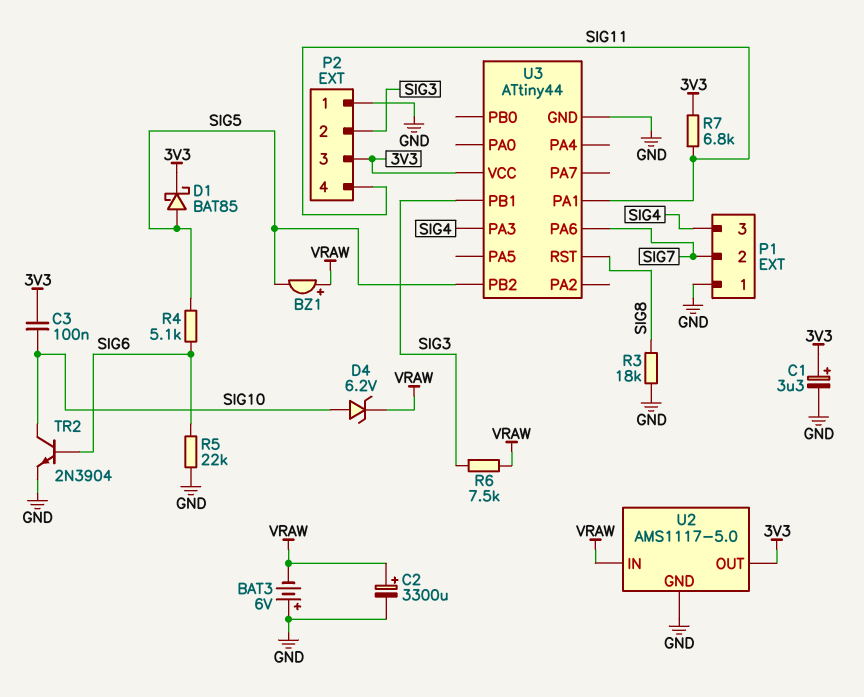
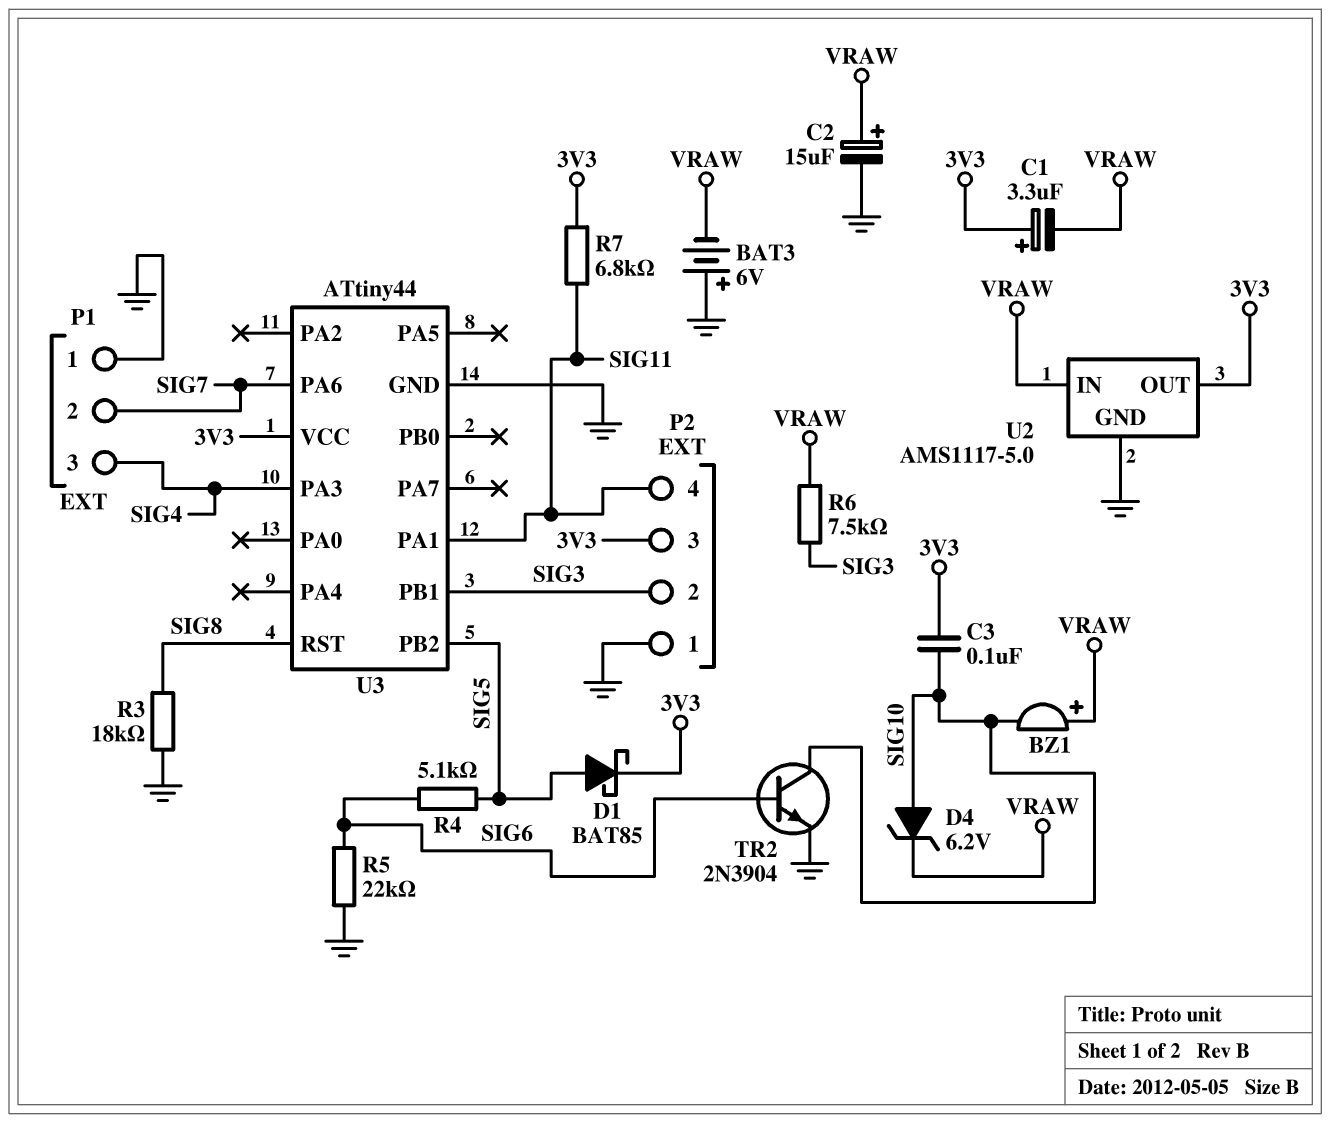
BZ1: buzzer (plus VRAW, minus SIG5) -> buzzer (plus VRAW, minus SIG10)
C1: 3.3uF (plus 3V3, minus GND) -> 3.3uF (plus 3V3, minus VRAW)
C2: 3300uF (plus VRAW, minus GND) -> 15uF (plus VRAW, minus GND)

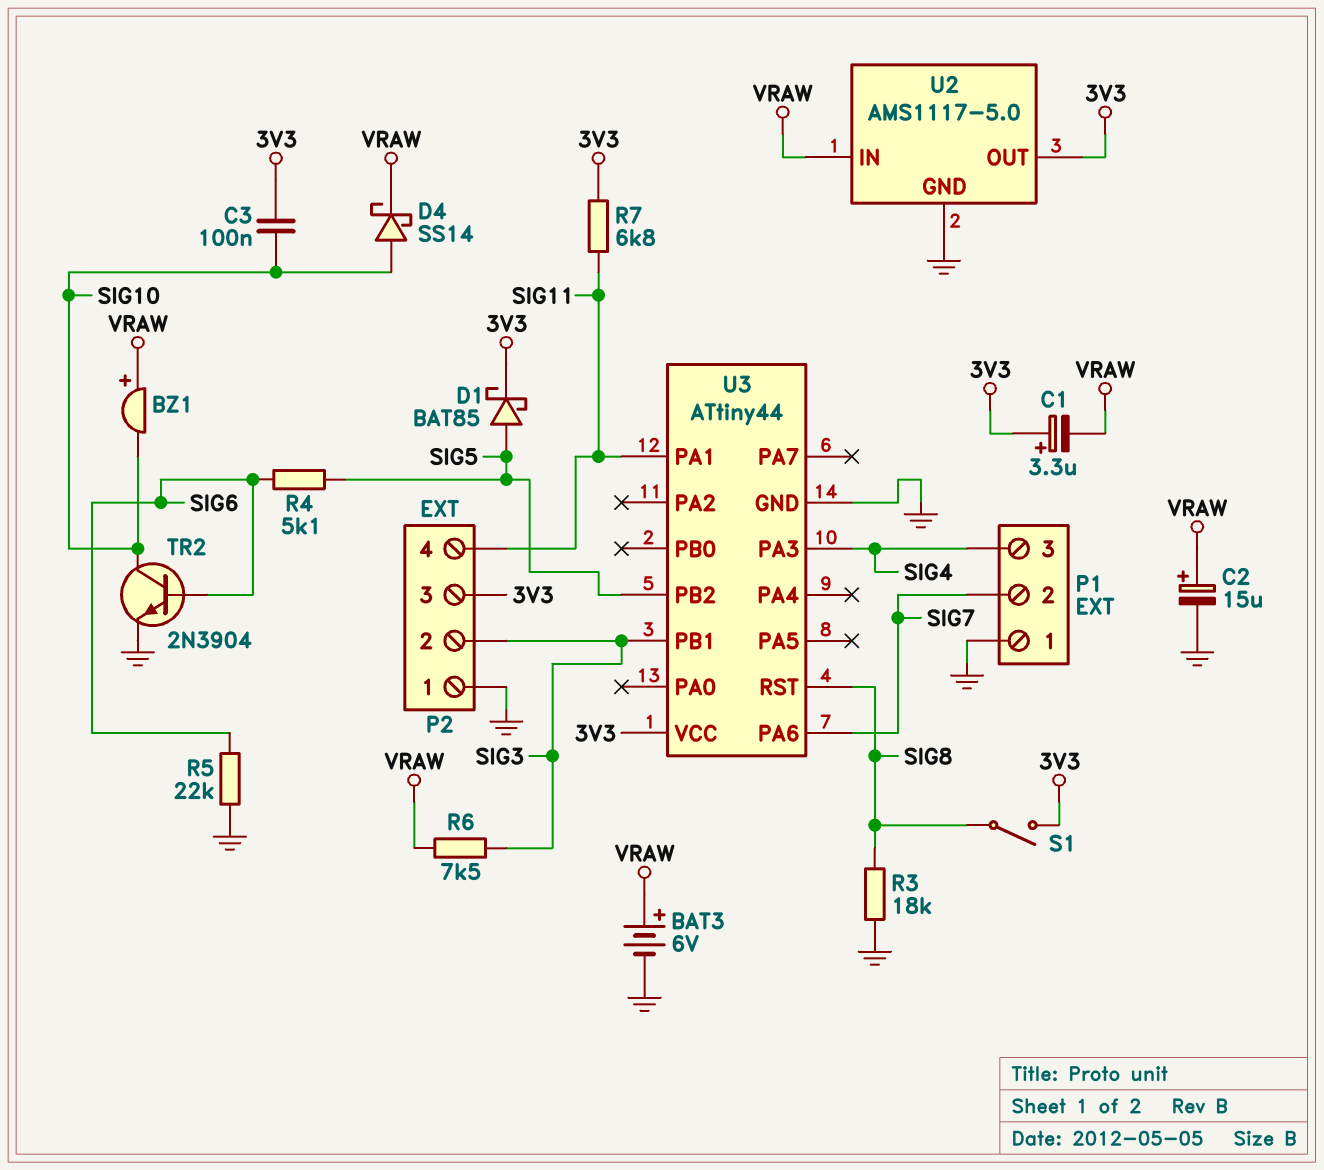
BAT3: 6V (plus GND, minus VRAW) -> 6V (plus VRAW, minus GND)
D4: zener 6.2V (A SIG10, K VRAW) -> schottky SS14 (A SIG10, K VRAW)
S1: none -> switch (3V3, SIG8)

